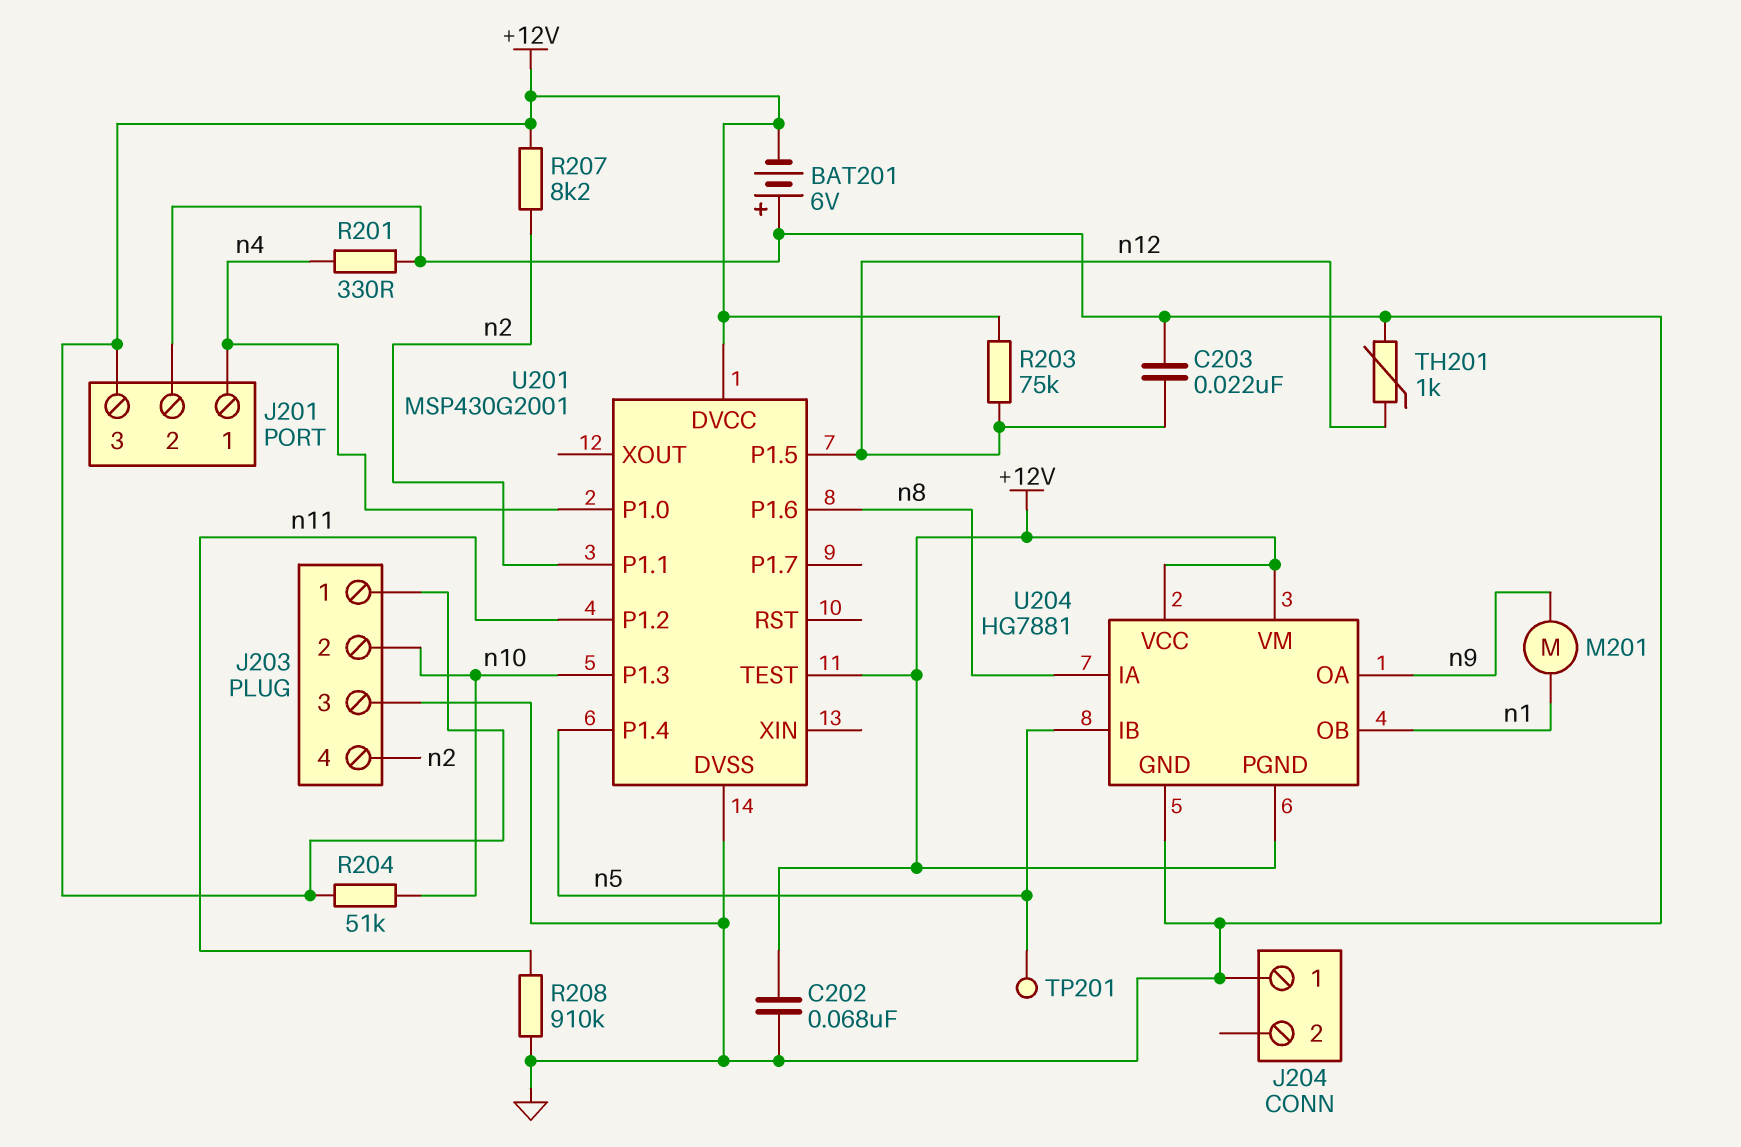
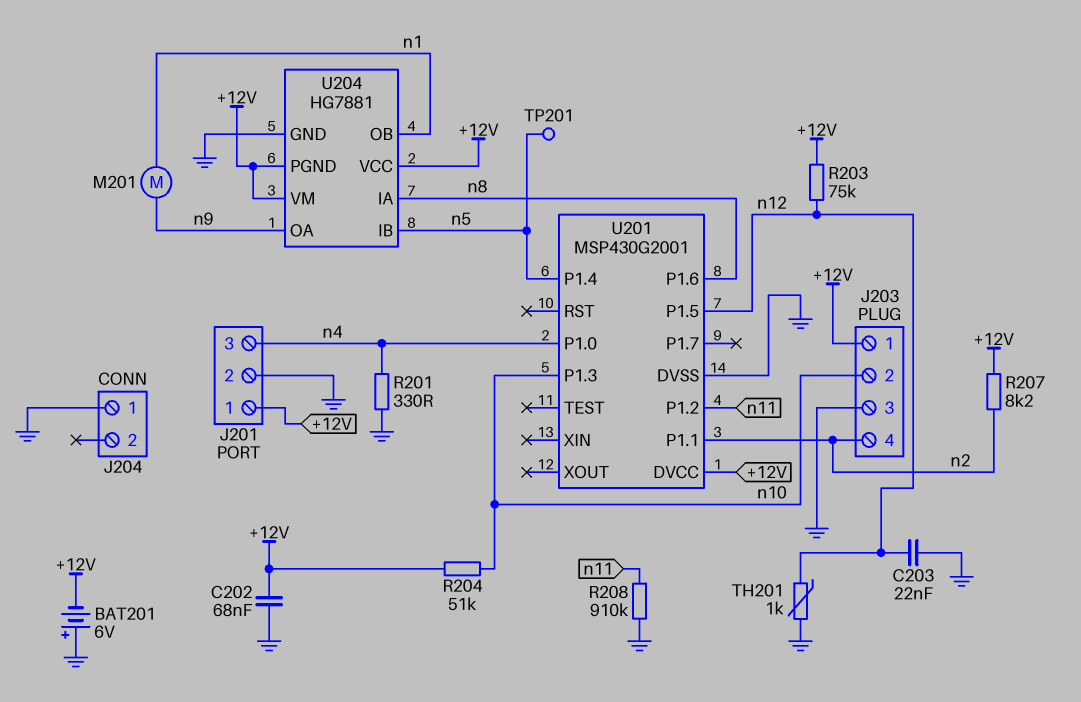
J201 pin 1: n4 -> +12V
J201 pin 3: +12V -> n4
U201 pin TEST: +12V -> none

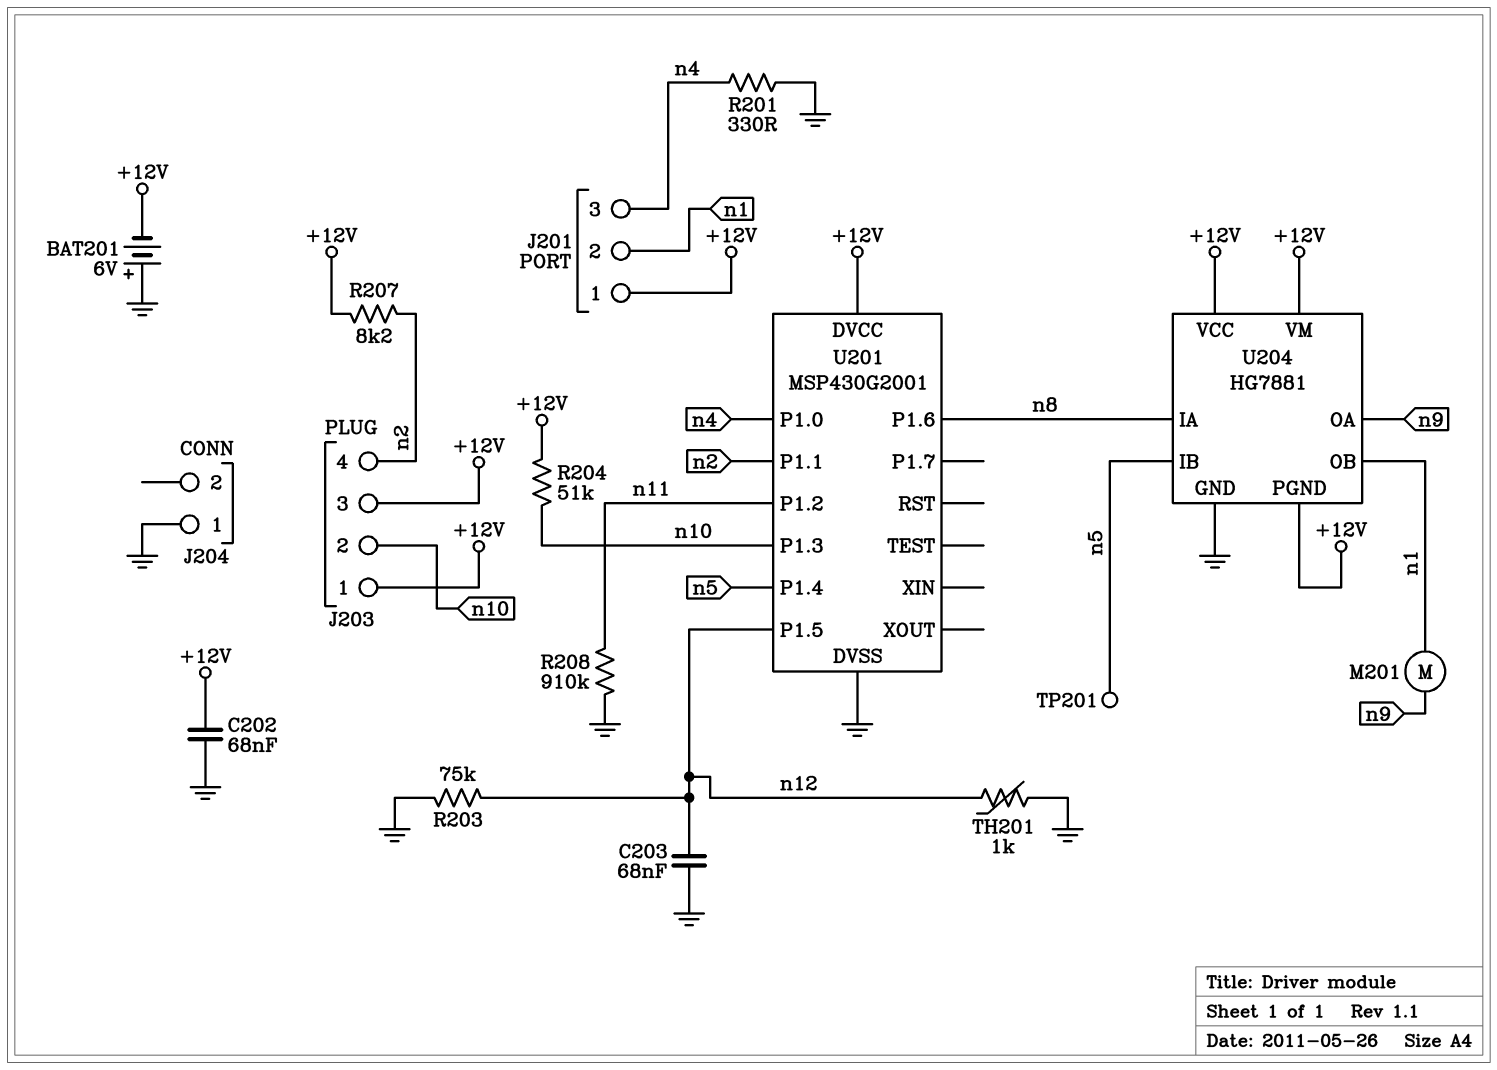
C203: 22nF (GND, n12) -> 68nF (GND, n12)
J201 pin 2: GND -> n1
J203 pin 3: GND -> +12V
R203: 75k (+12V, n12) -> 75k (GND, n12)

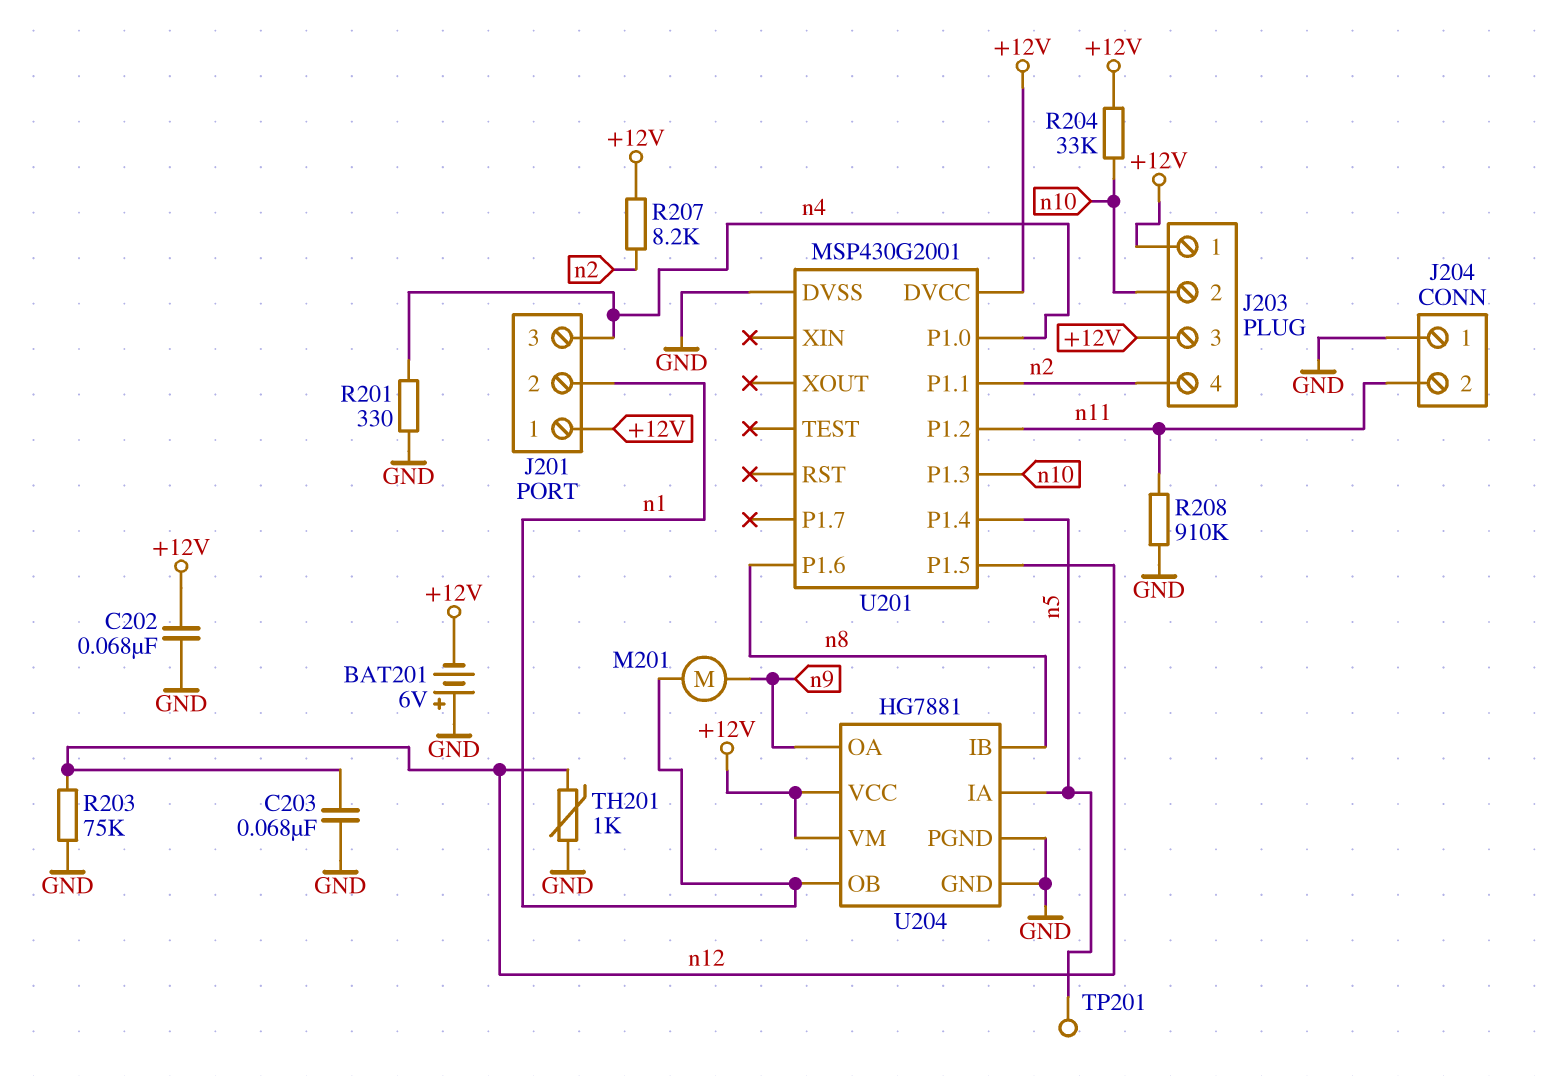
J204 pin 2: none -> n11
R204: 51k (+12V, n10) -> 33k (+12V, n10)
U204 pin IA: n8 -> n5
U204 pin IB: n5 -> n8
U204 pin PGND: +12V -> GND

